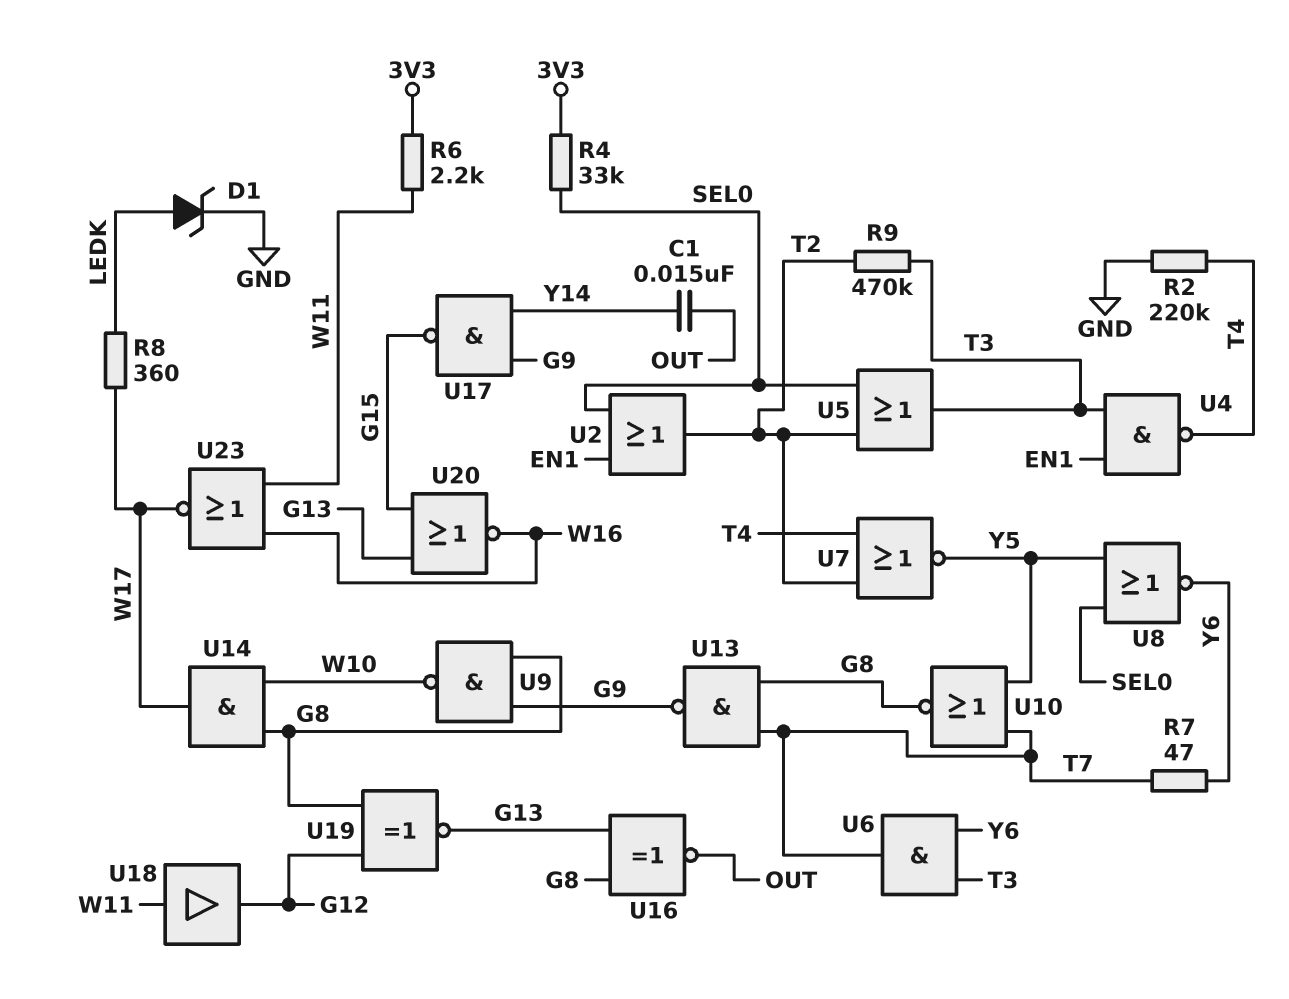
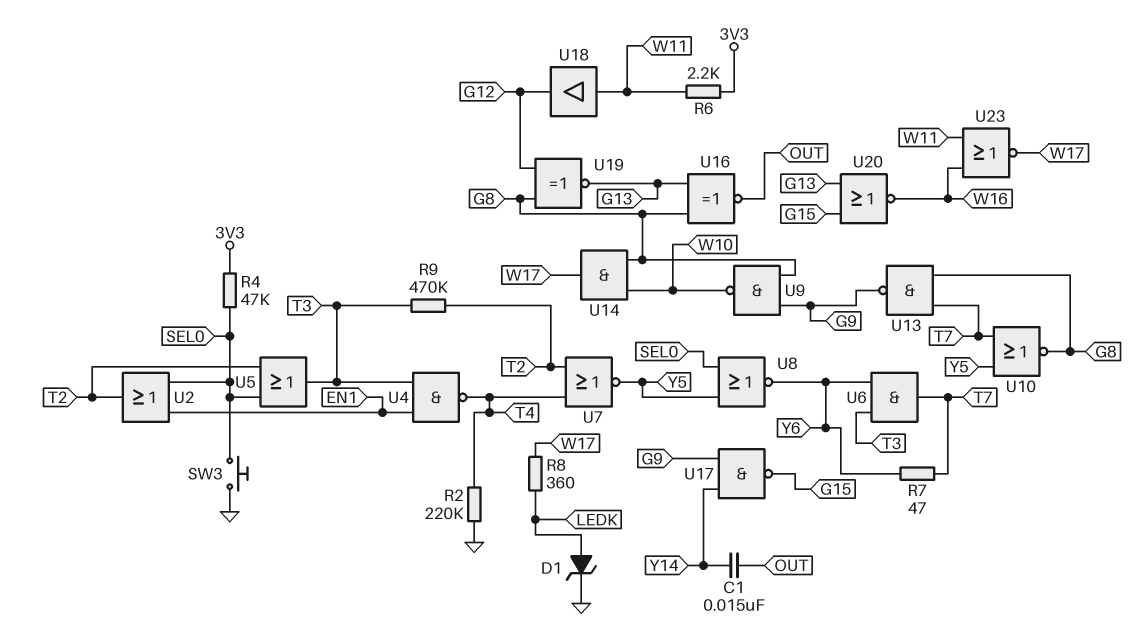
R4: 33k (3V3, SEL0) -> 47k (3V3, SEL0)
SW3: none -> button (GND, SEL0)

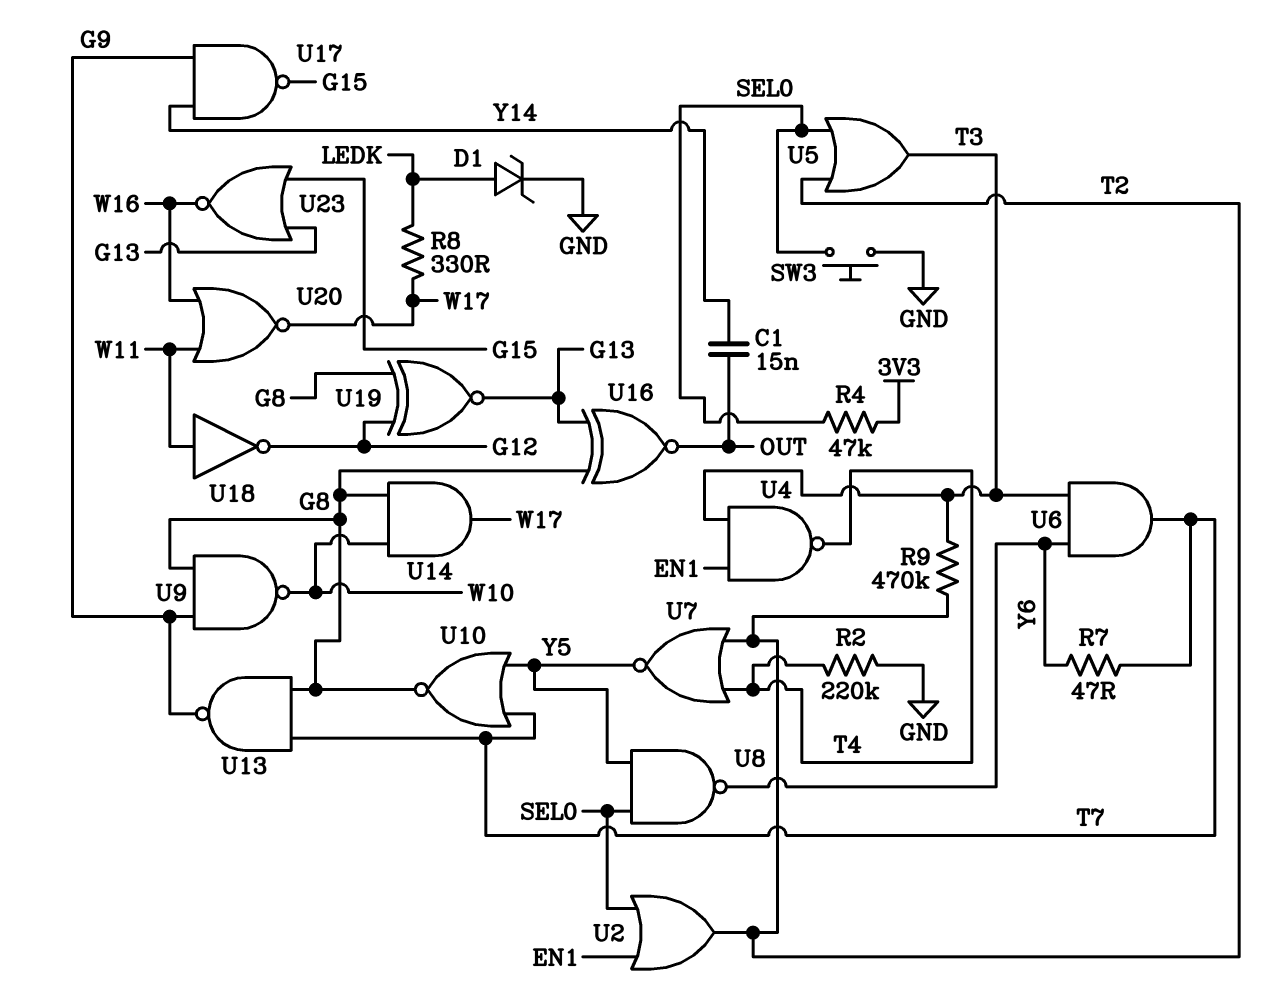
R6: 2.2k (3V3, W11) -> none
R8: 360 (LEDK, W17) -> 330 (LEDK, W17)
U8: NOR (in SEL0, in Y5, out Y6) -> NAND (in SEL0, in Y5, out Y6)
U18: buffer (in W11, out G12) -> NOT (in W11, out G12)
U20: NOR (in G13, in G15, out W16) -> NOR (in W11, in W16, out W17)
U23: NOR (in W11, in W16, out W17) -> NOR (in G13, in G15, out W16)

